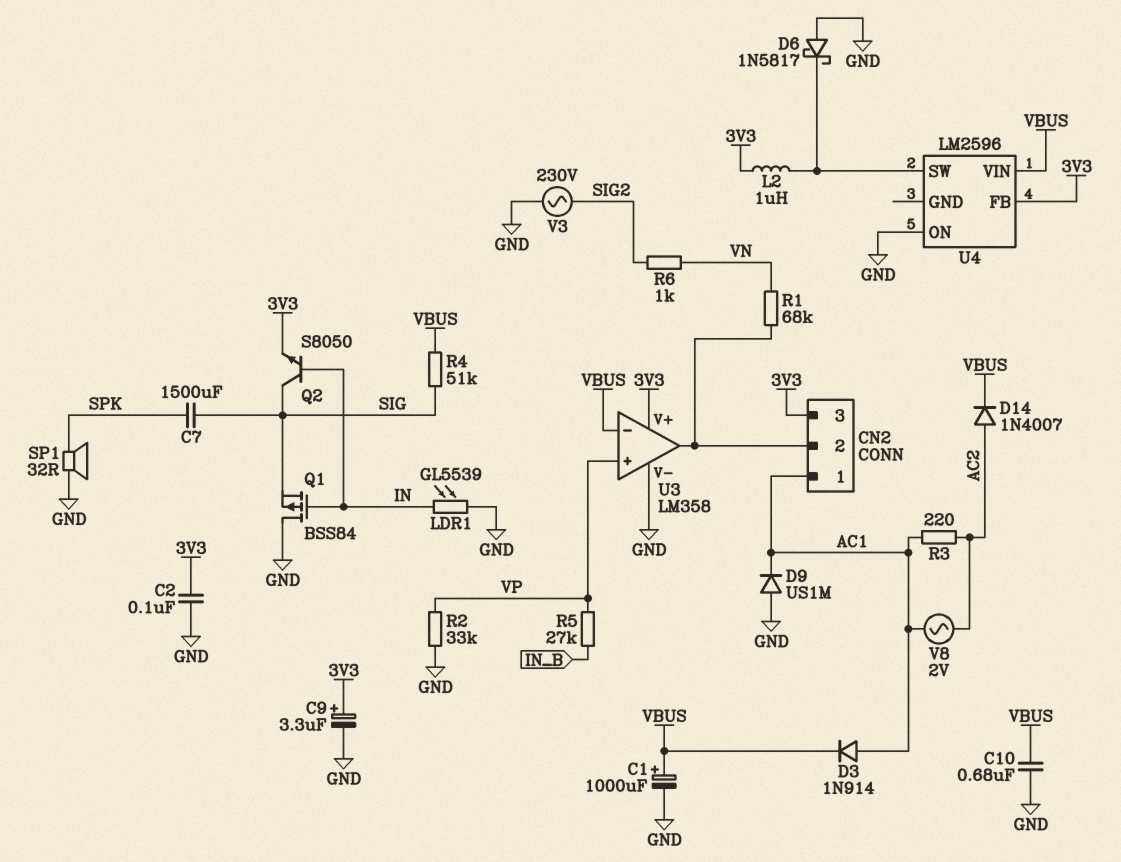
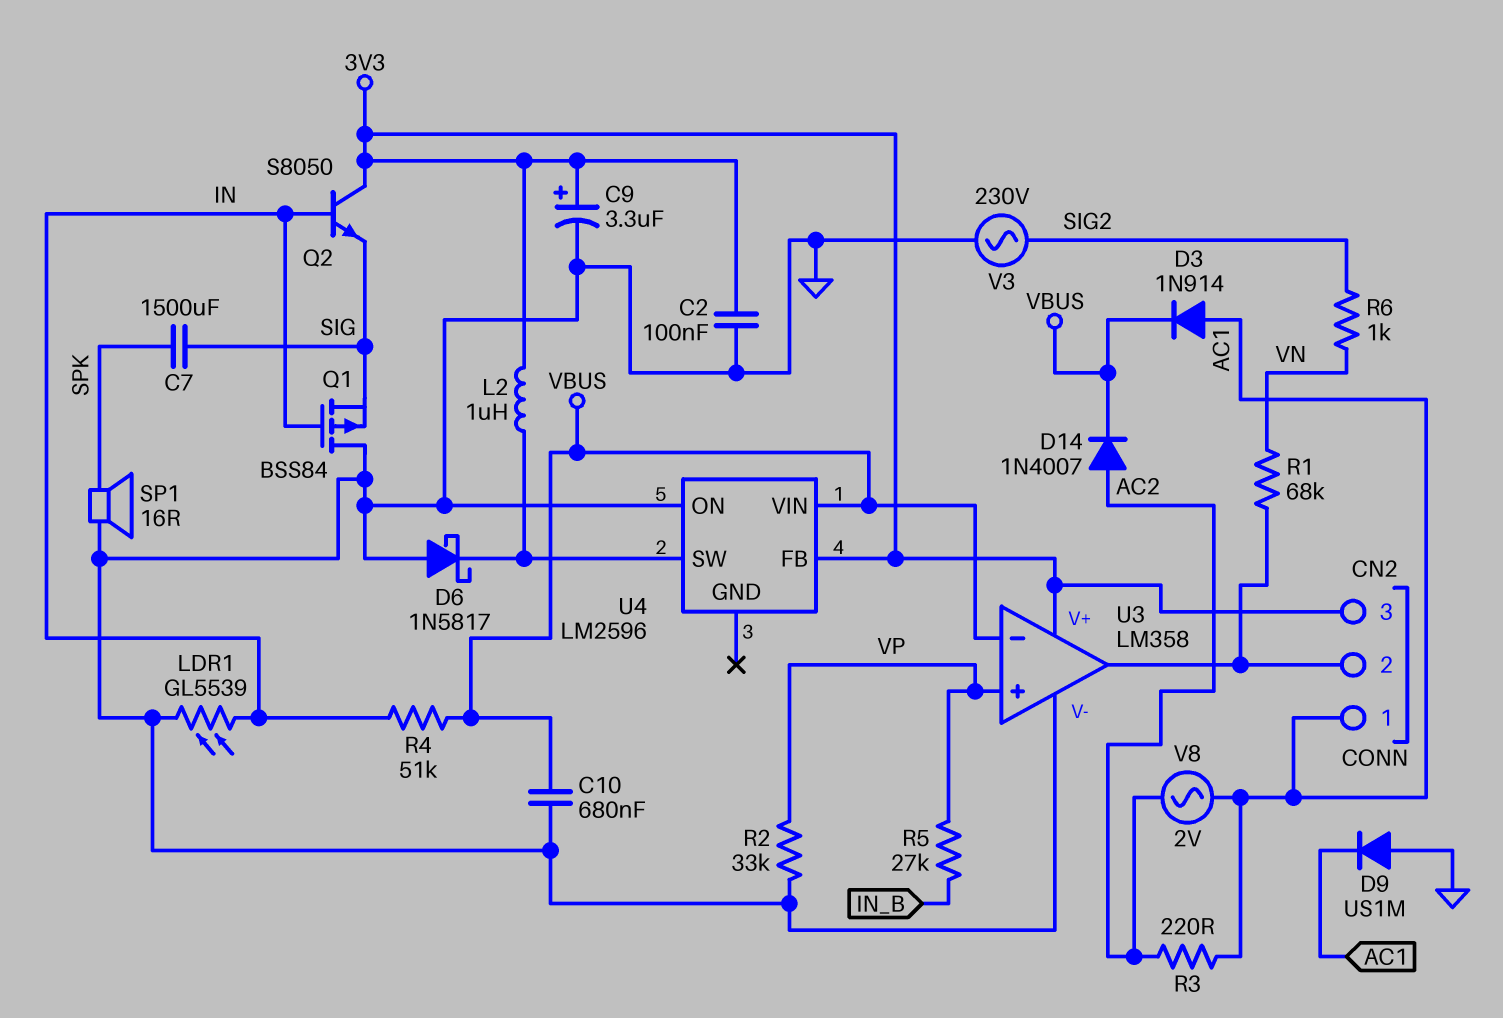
C1: 1000uF (plus VBUS, minus GND) -> none
Q2: NPN S8050 (B IN, C SIG, E 3V3) -> NPN S8050 (B IN, C 3V3, E SIG)
R4: 51k (SIG, VBUS) -> 51k (IN, VBUS)
SP1: speaker 32R (GND, SPK) -> speaker 16R (GND, SPK)

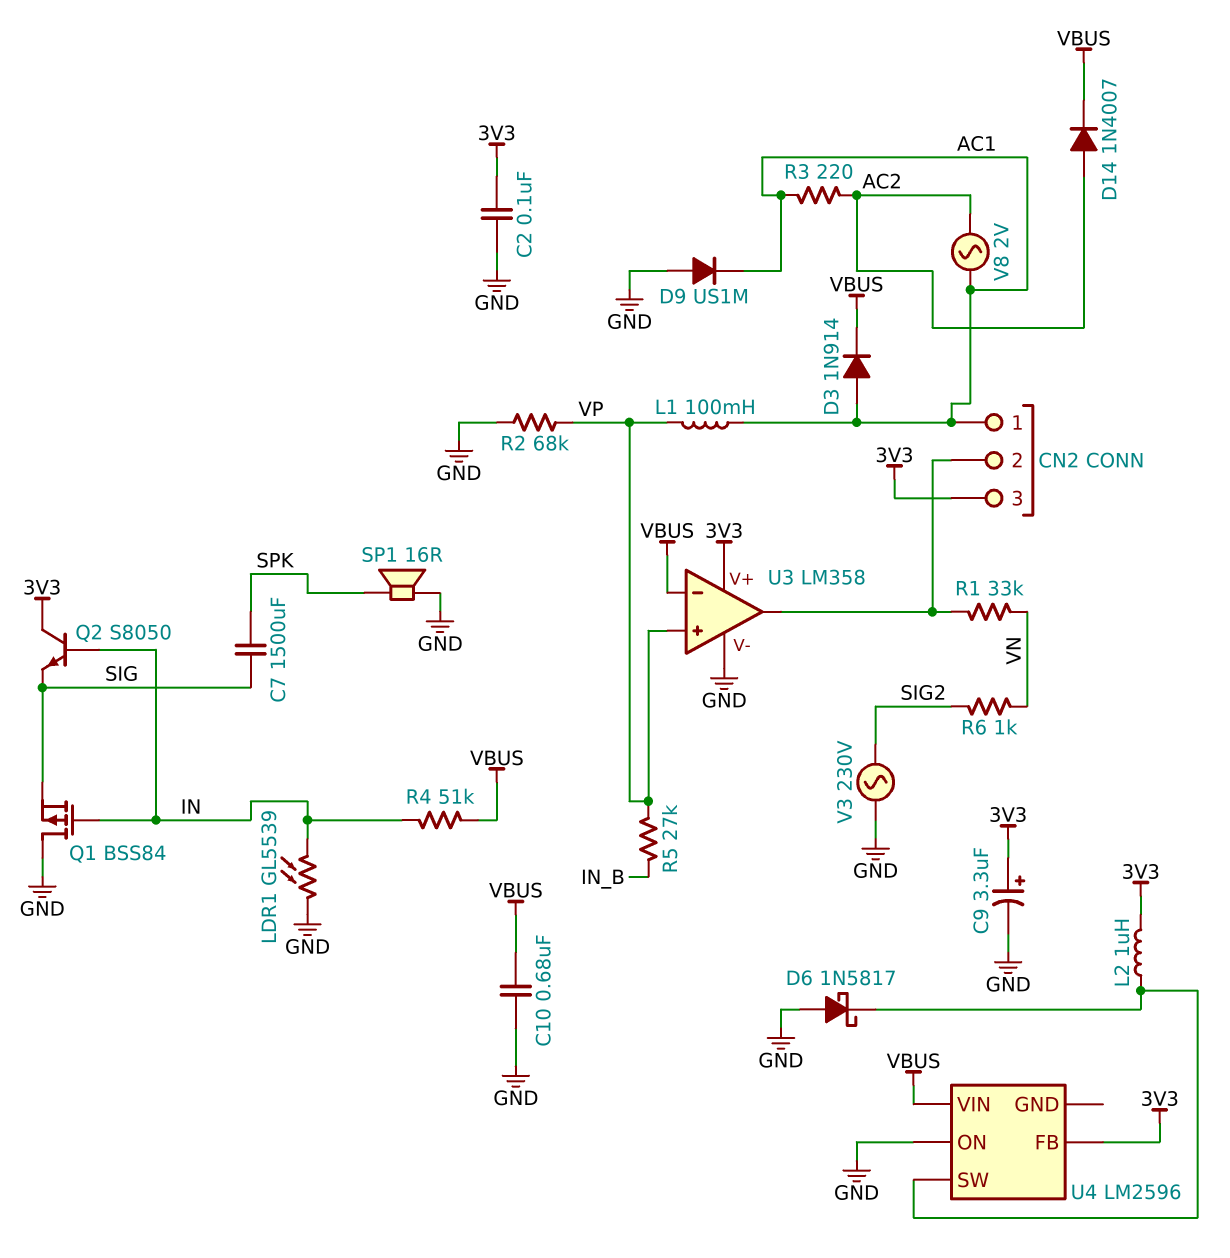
L1: none -> 100mH (AC1, VP)
R1: 68k (CN2/2, VN) -> 33k (CN2/2, VN)
R2: 33k (GND, VP) -> 68k (GND, VP)

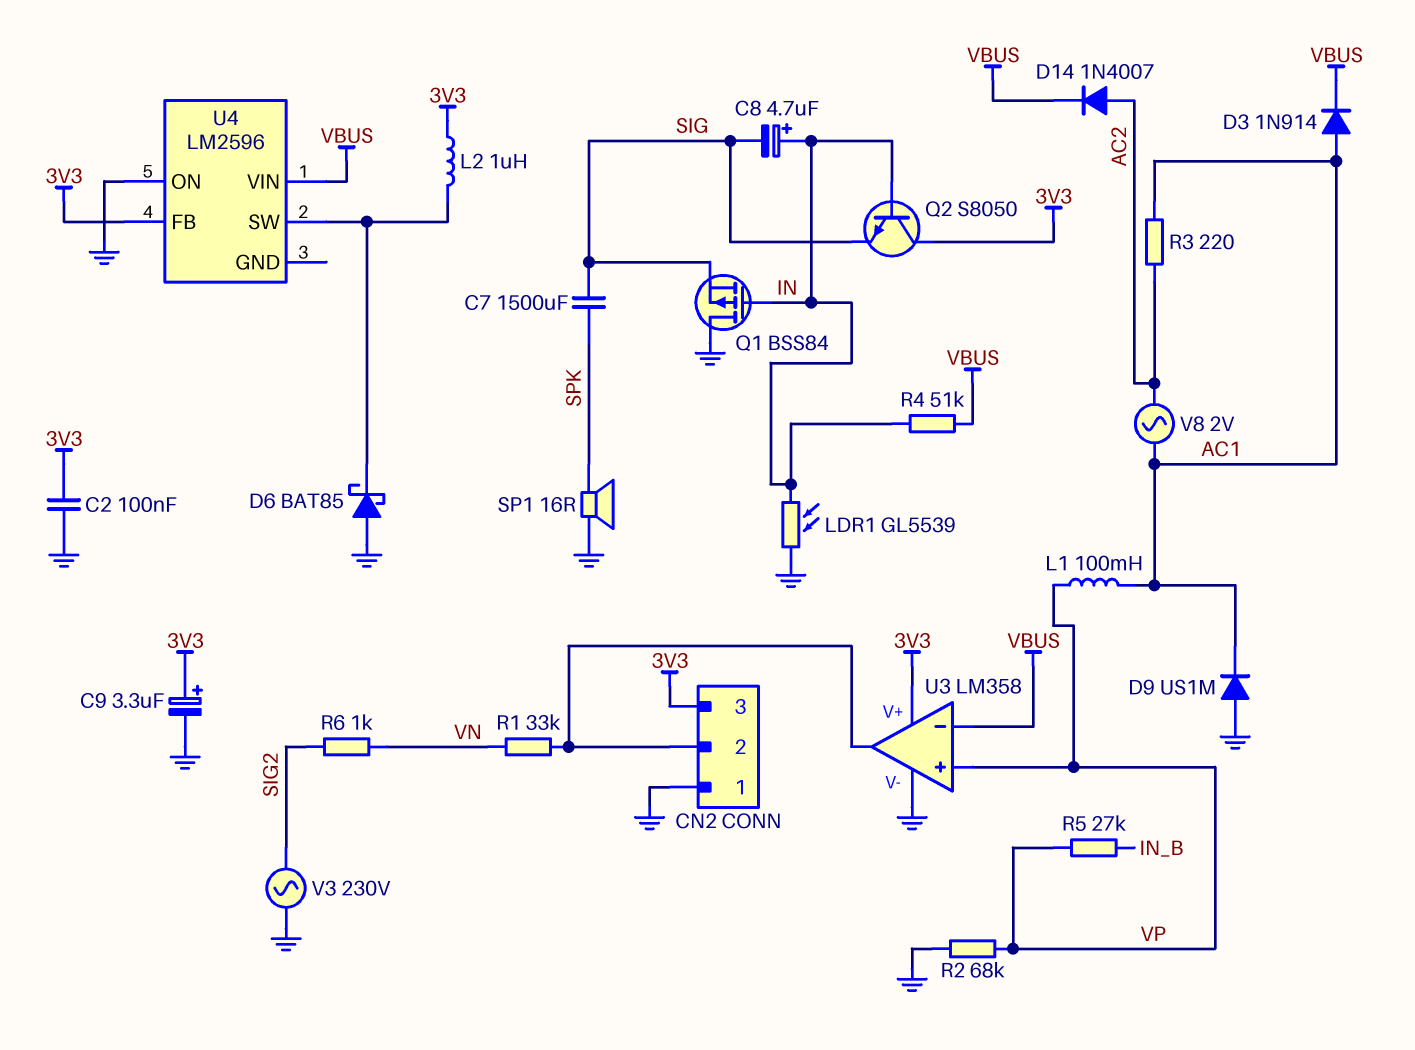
C8: none -> 4.7uF (plus IN, minus SIG)
C10: 680nF (GND, VBUS) -> none
CN2 pin 1: AC1 -> GND
D6: schottky 1N5817 (A GND, K U4/SW) -> schottky BAT85 (A GND, K U4/SW)

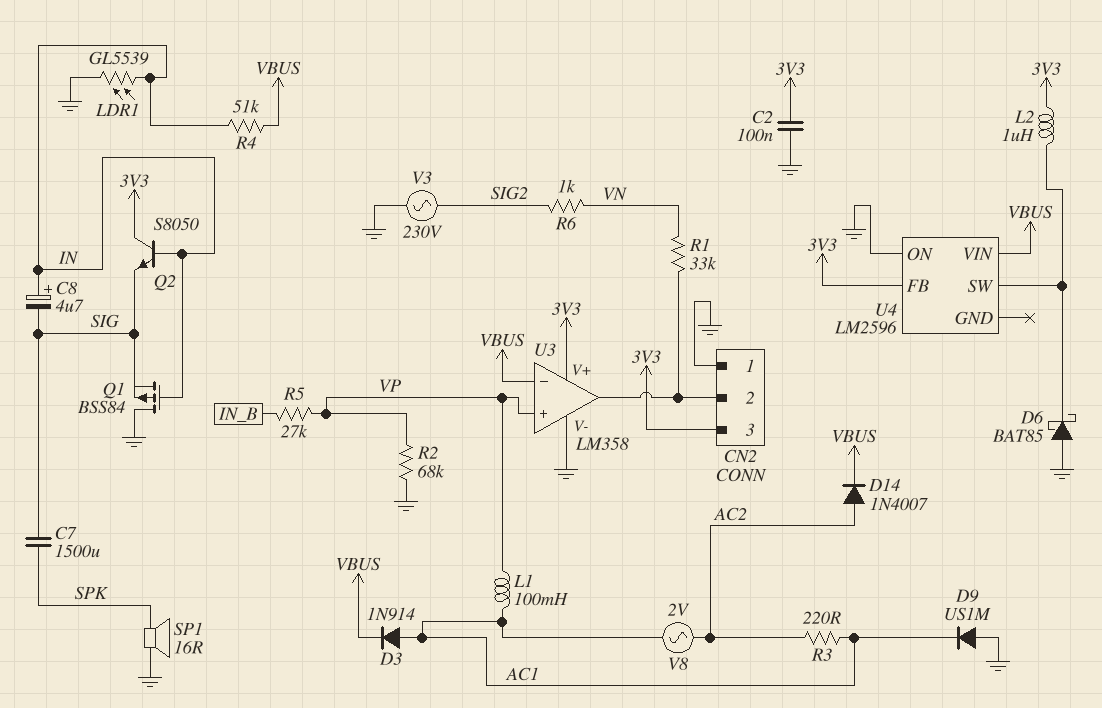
C9: 3.3uF (plus 3V3, minus GND) -> none

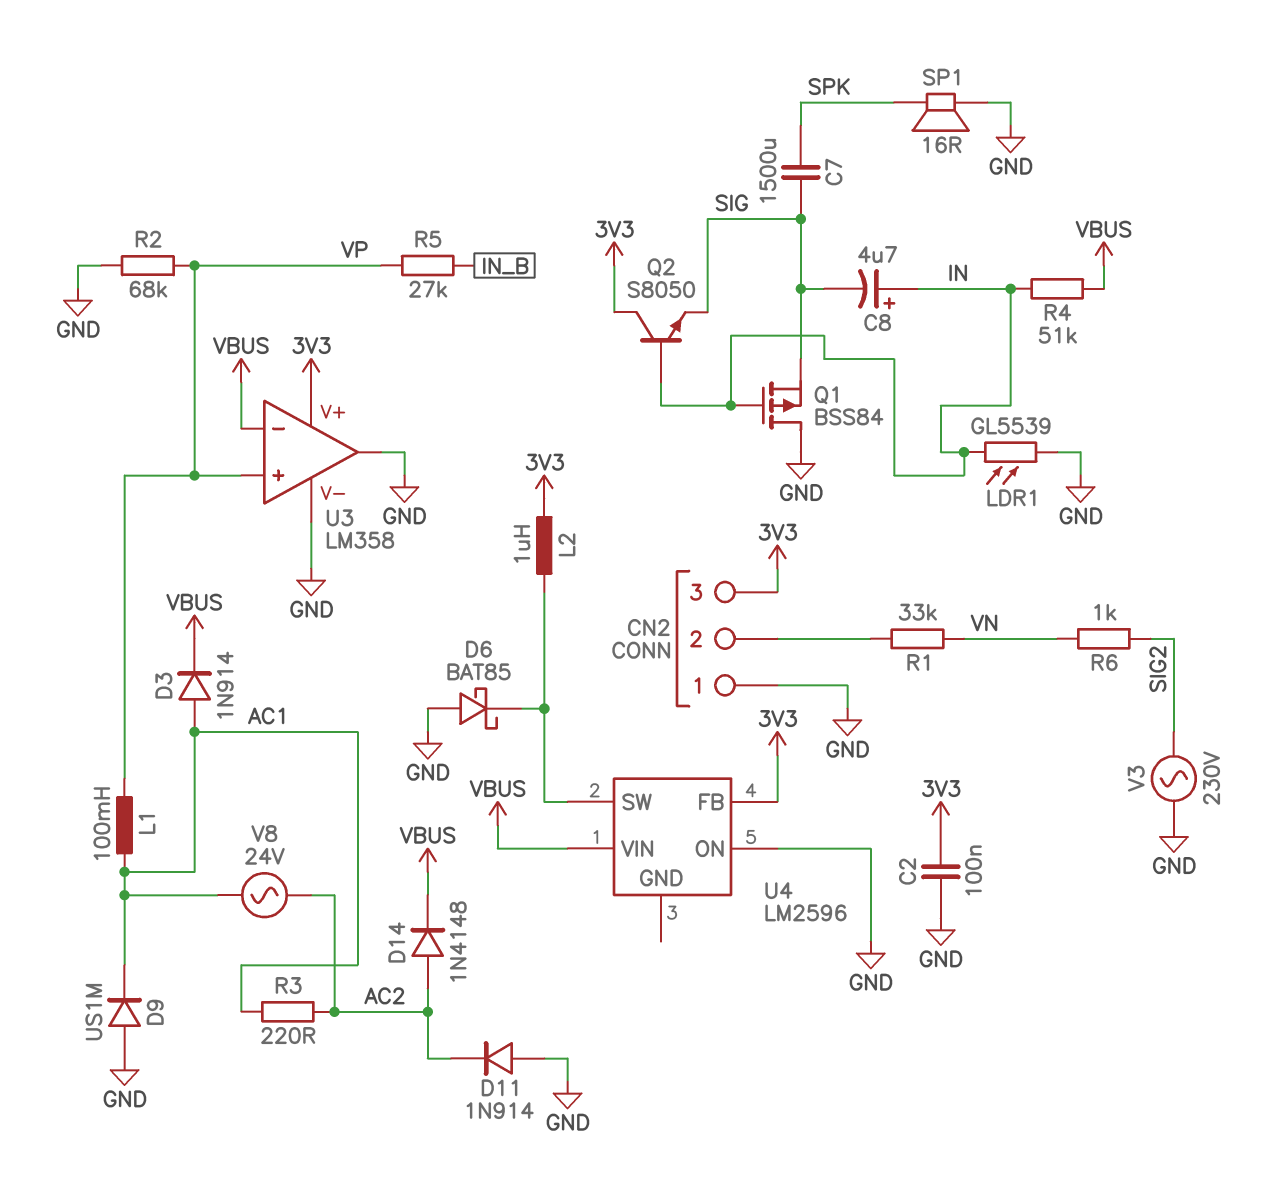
D11: none -> diode 1N914 (A GND, K AC2)
D14: diode 1N4007 (A AC2, K VBUS) -> diode 1N4148 (A AC2, K VBUS)
U3 pin out: CN2/2 -> GND
V8: AC 2V (AC1, AC2) -> AC 24V (AC1, AC2)

